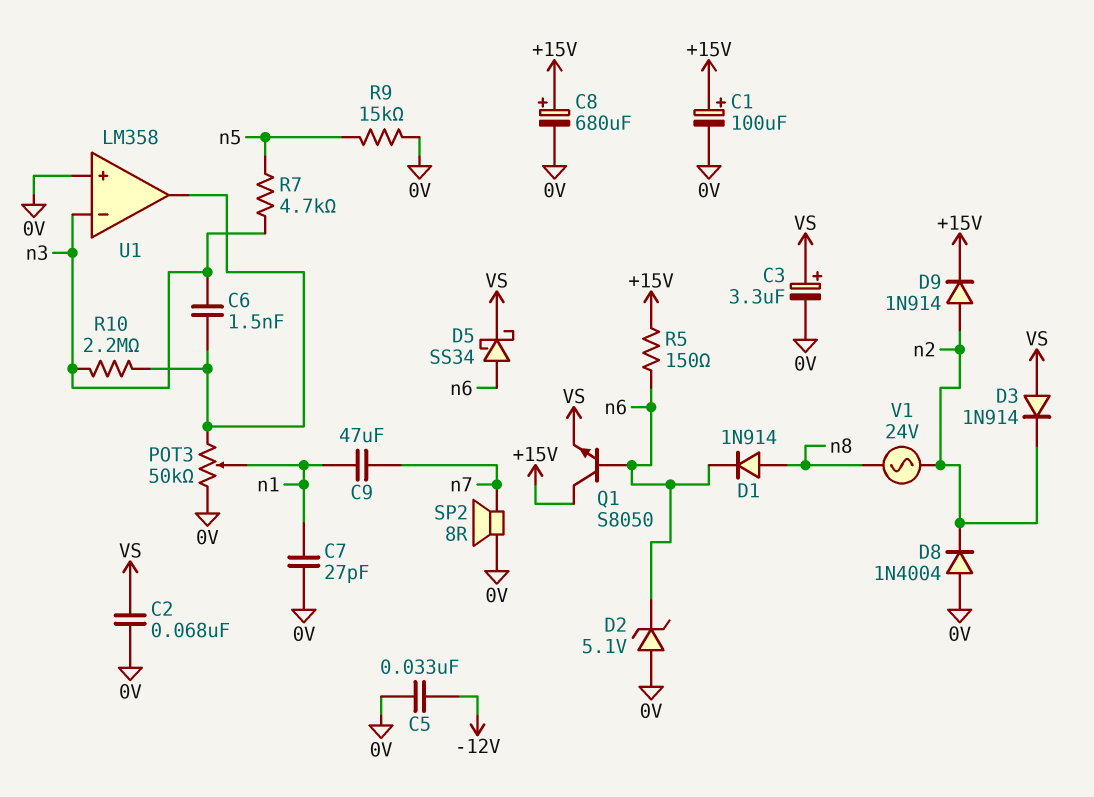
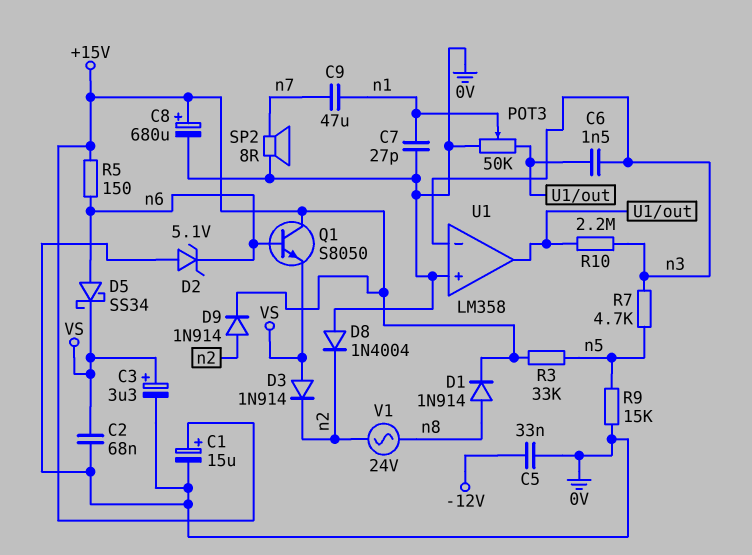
C1: 100uF (plus +15V, minus 0V) -> 15uF (plus +15V, minus 0V)
D1: diode 1N914 (A n8, K n6) -> diode 1N914 (A n8, K +15V)
R3: none -> 33k (+15V, n5)

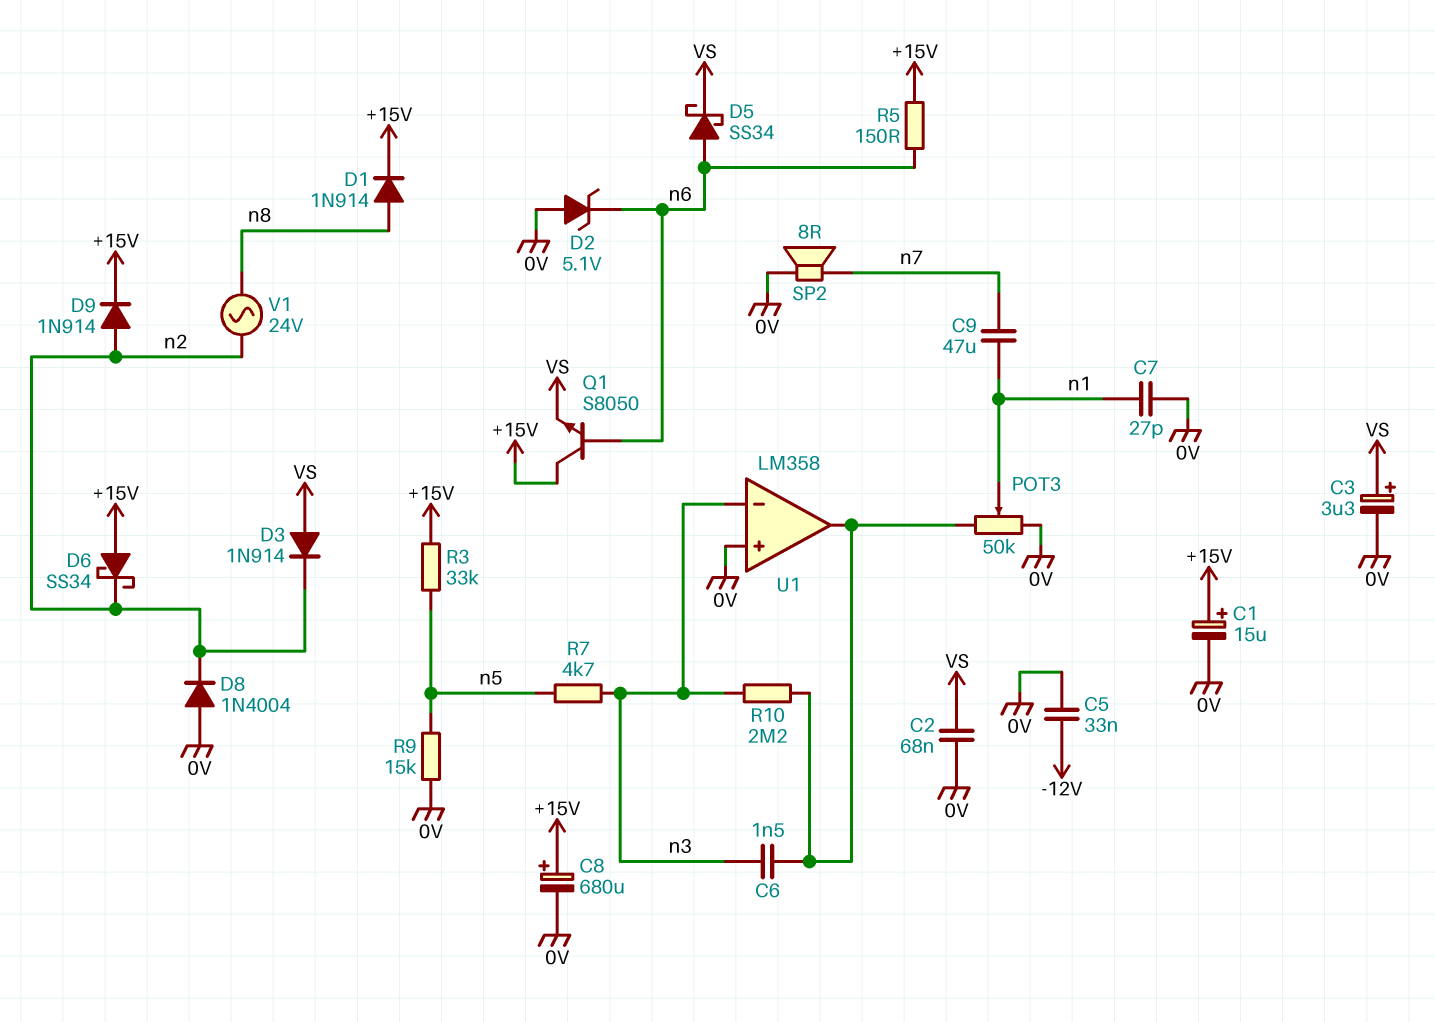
D6: none -> schottky SS34 (A +15V, K n2)

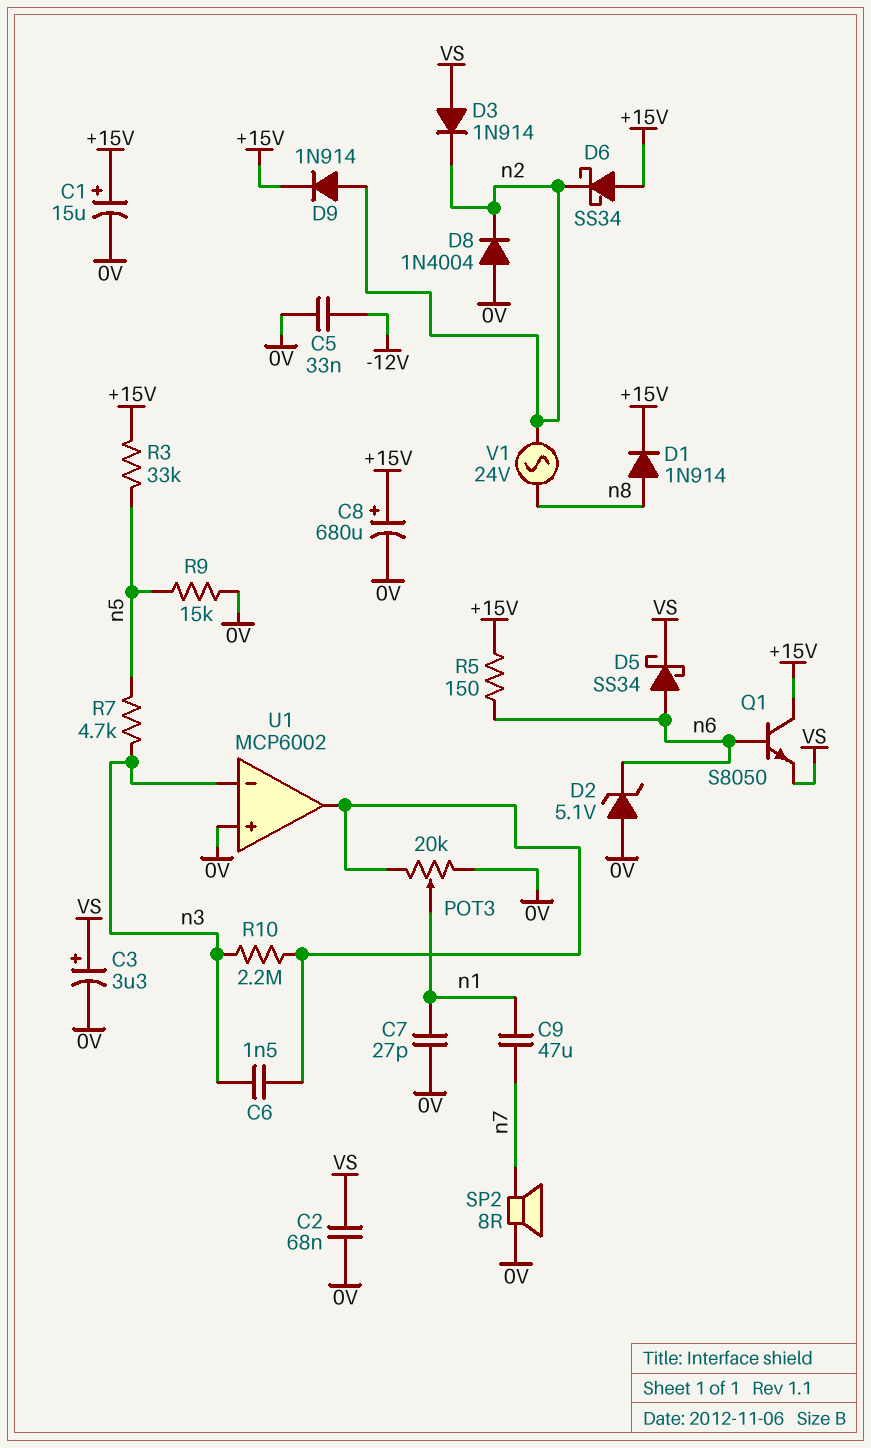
POT3: 50k (0V, U1/out, wiper n1) -> 20k (0V, U1/out, wiper n1)
U1: LM358 -> MCP6002

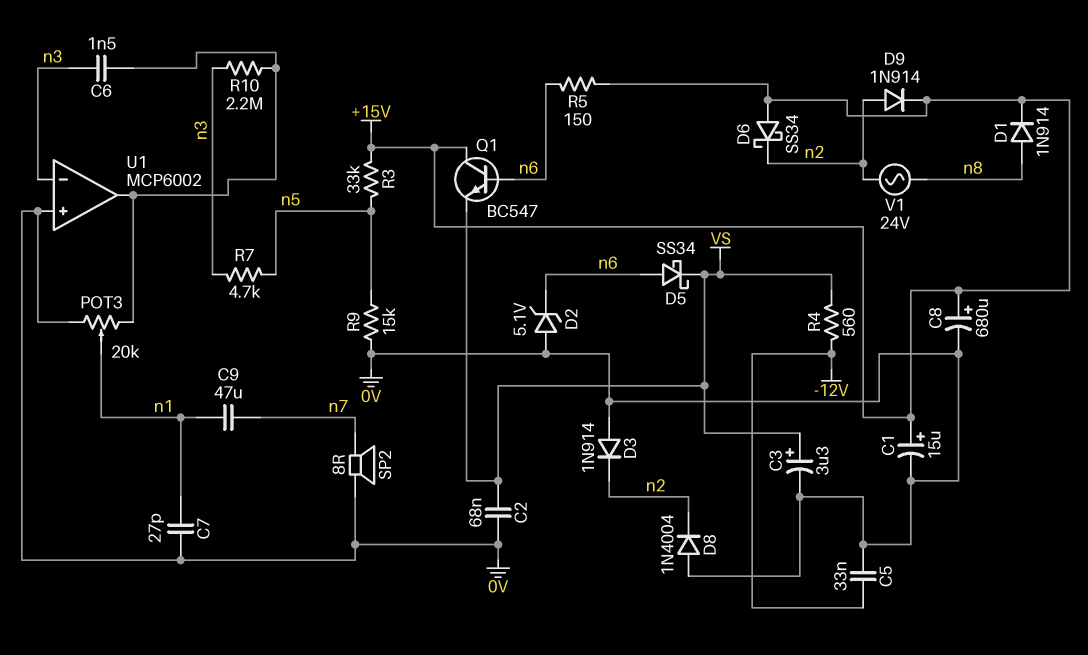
D3: diode 1N914 (A VS, K n2) -> diode 1N914 (A 0V, K n2)
Q1: NPN S8050 (B n6, C +15V, E VS) -> NPN BC547 (B n6, C +15V, E VS)
R4: none -> 560 (-12V, VS)

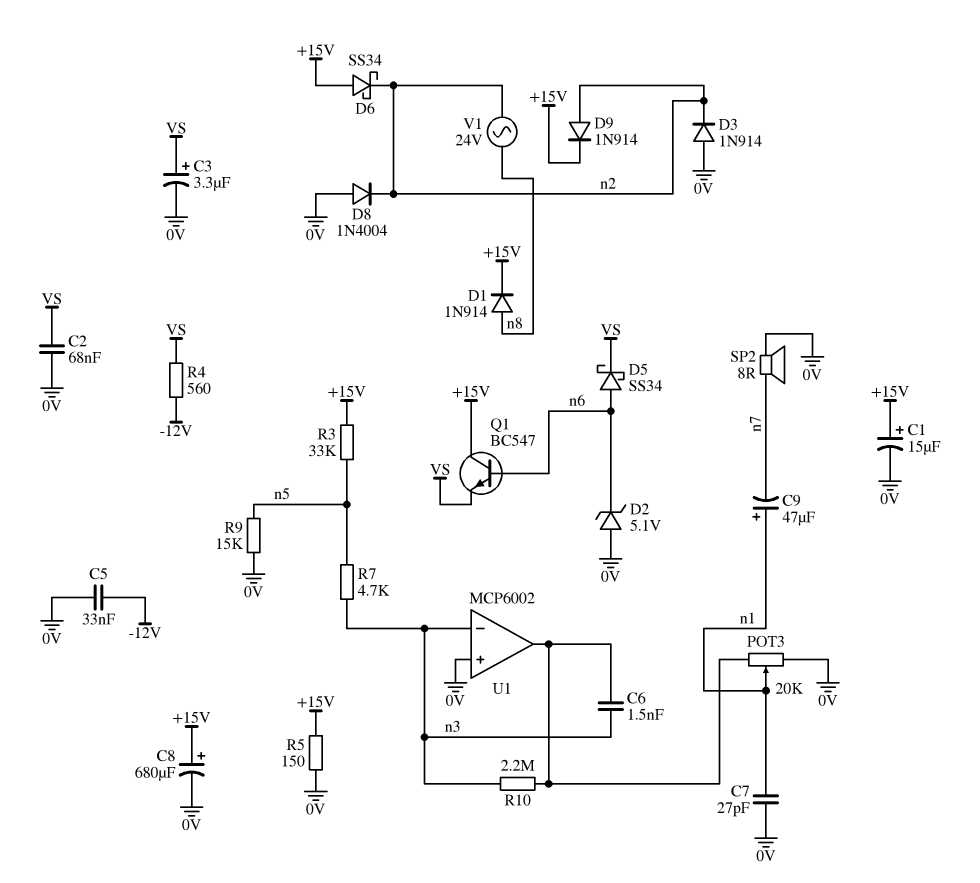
C9: 47uF (n1, n7) -> 47uF (plus n1, minus n7)
R5: 150 (+15V, n6) -> 150 (+15V, 0V)

